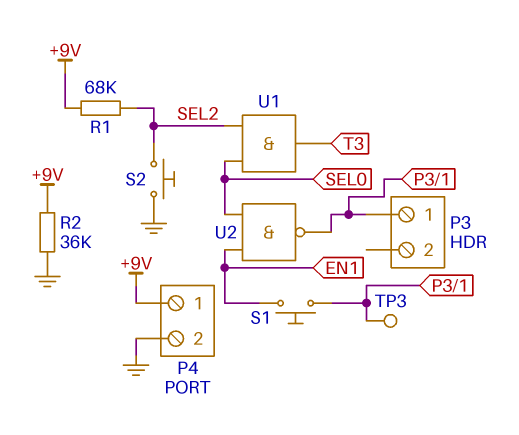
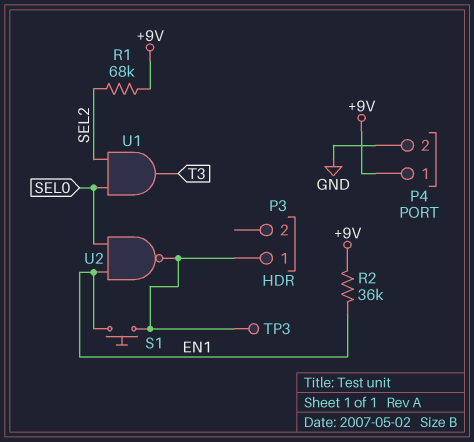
R2: 36k (+9V, GND) -> 36k (+9V, EN1)
S2: button (GND, SEL2) -> none

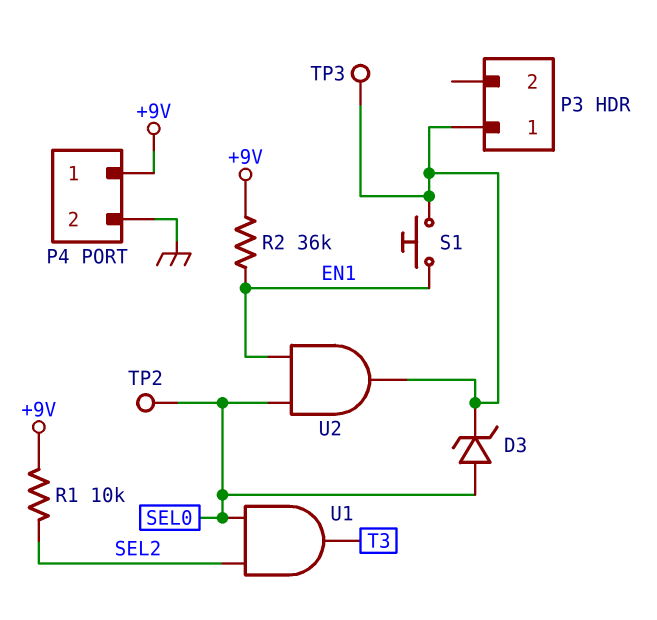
D3: none -> zener (A SEL0, K P3/1)
R1: 68k (+9V, SEL2) -> 10k (+9V, SEL2)
TP2: none -> test point (SEL0)
U2: NAND (in EN1, in SEL0, out P3/1) -> AND (in EN1, in SEL0, out P3/1)

